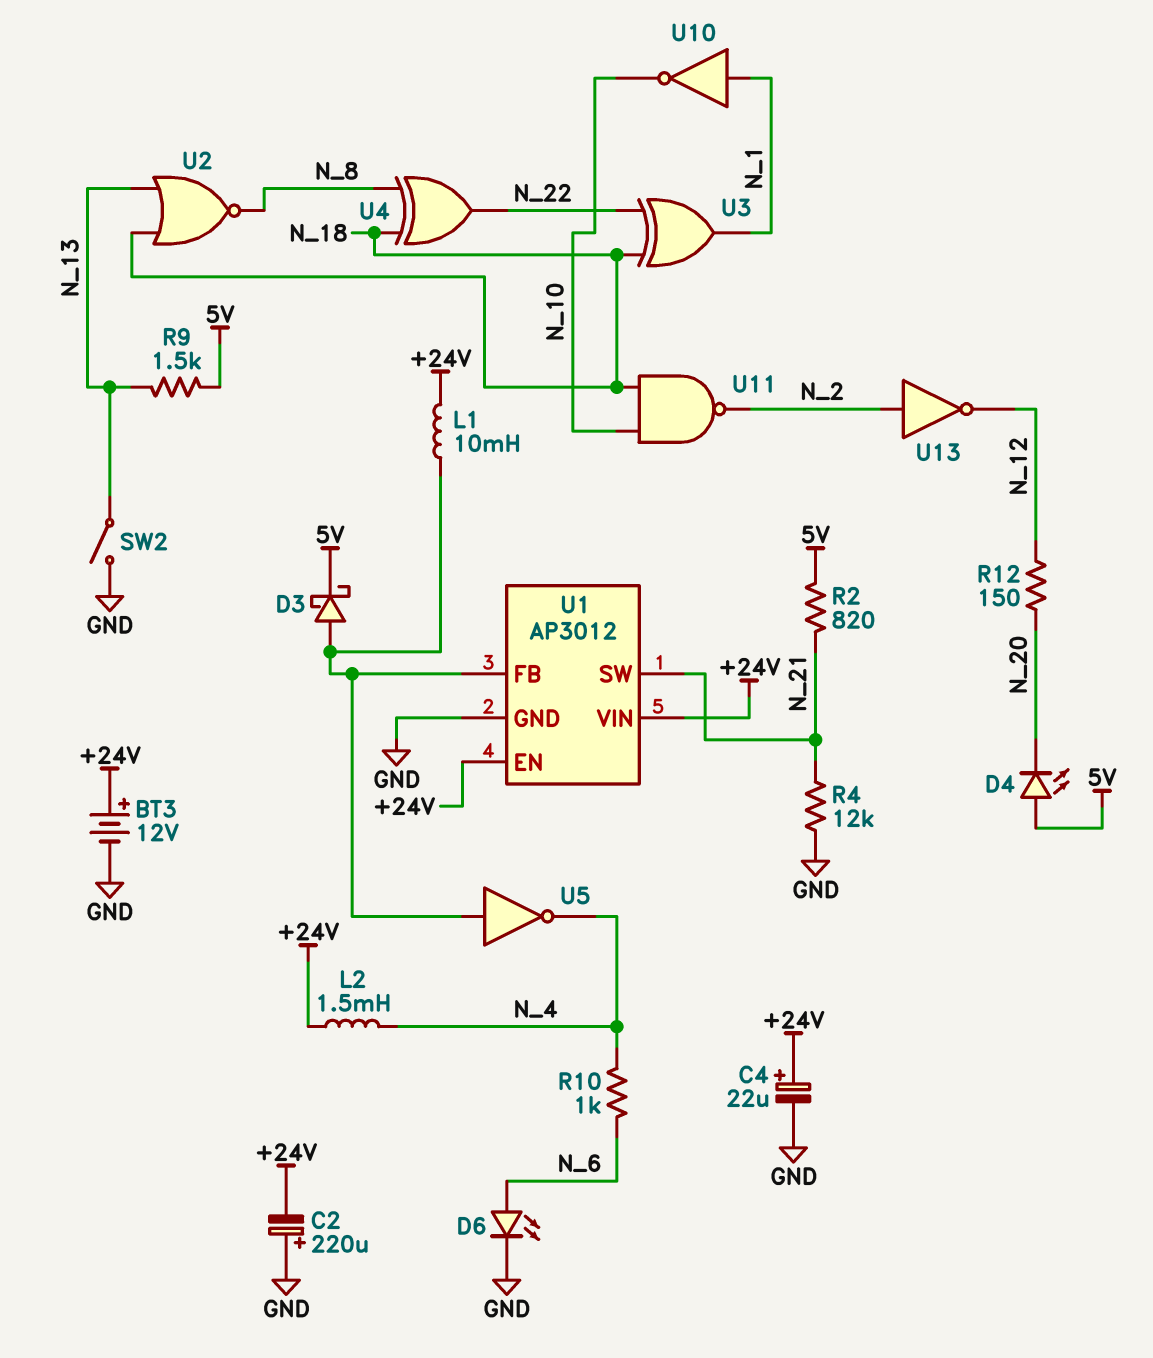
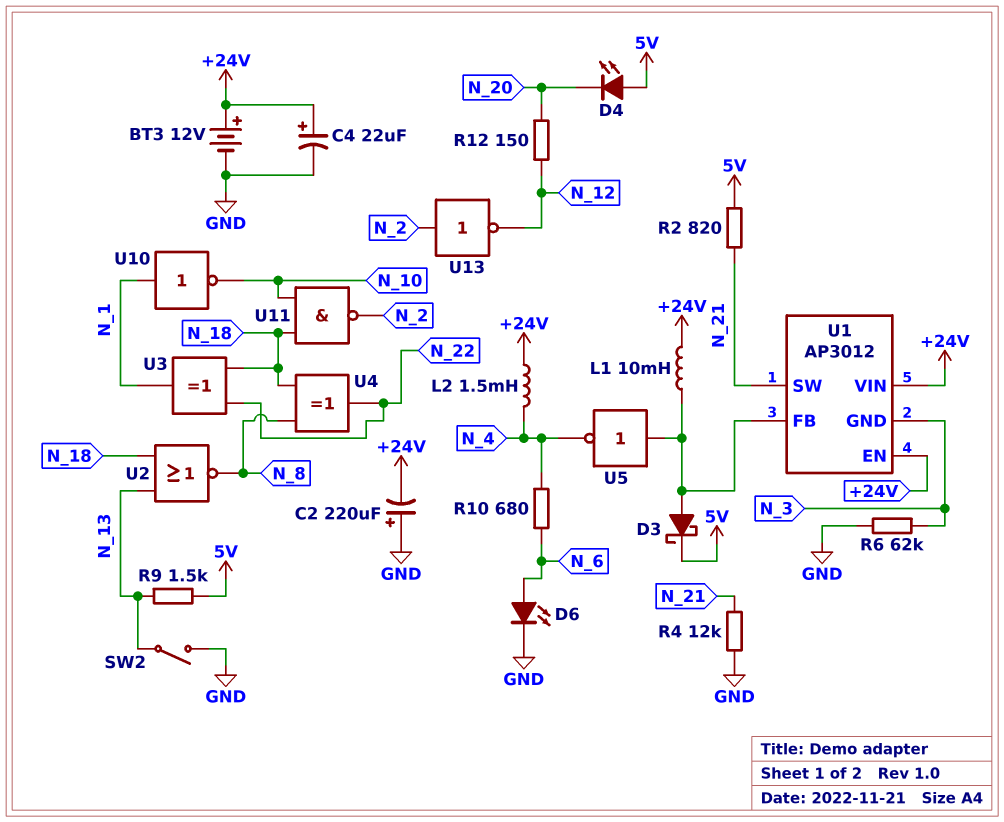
R6: none -> 62k (GND, N_3)
R10: 1k (N_4, N_6) -> 680 (N_4, N_6)
U1 pin GND: GND -> N_3

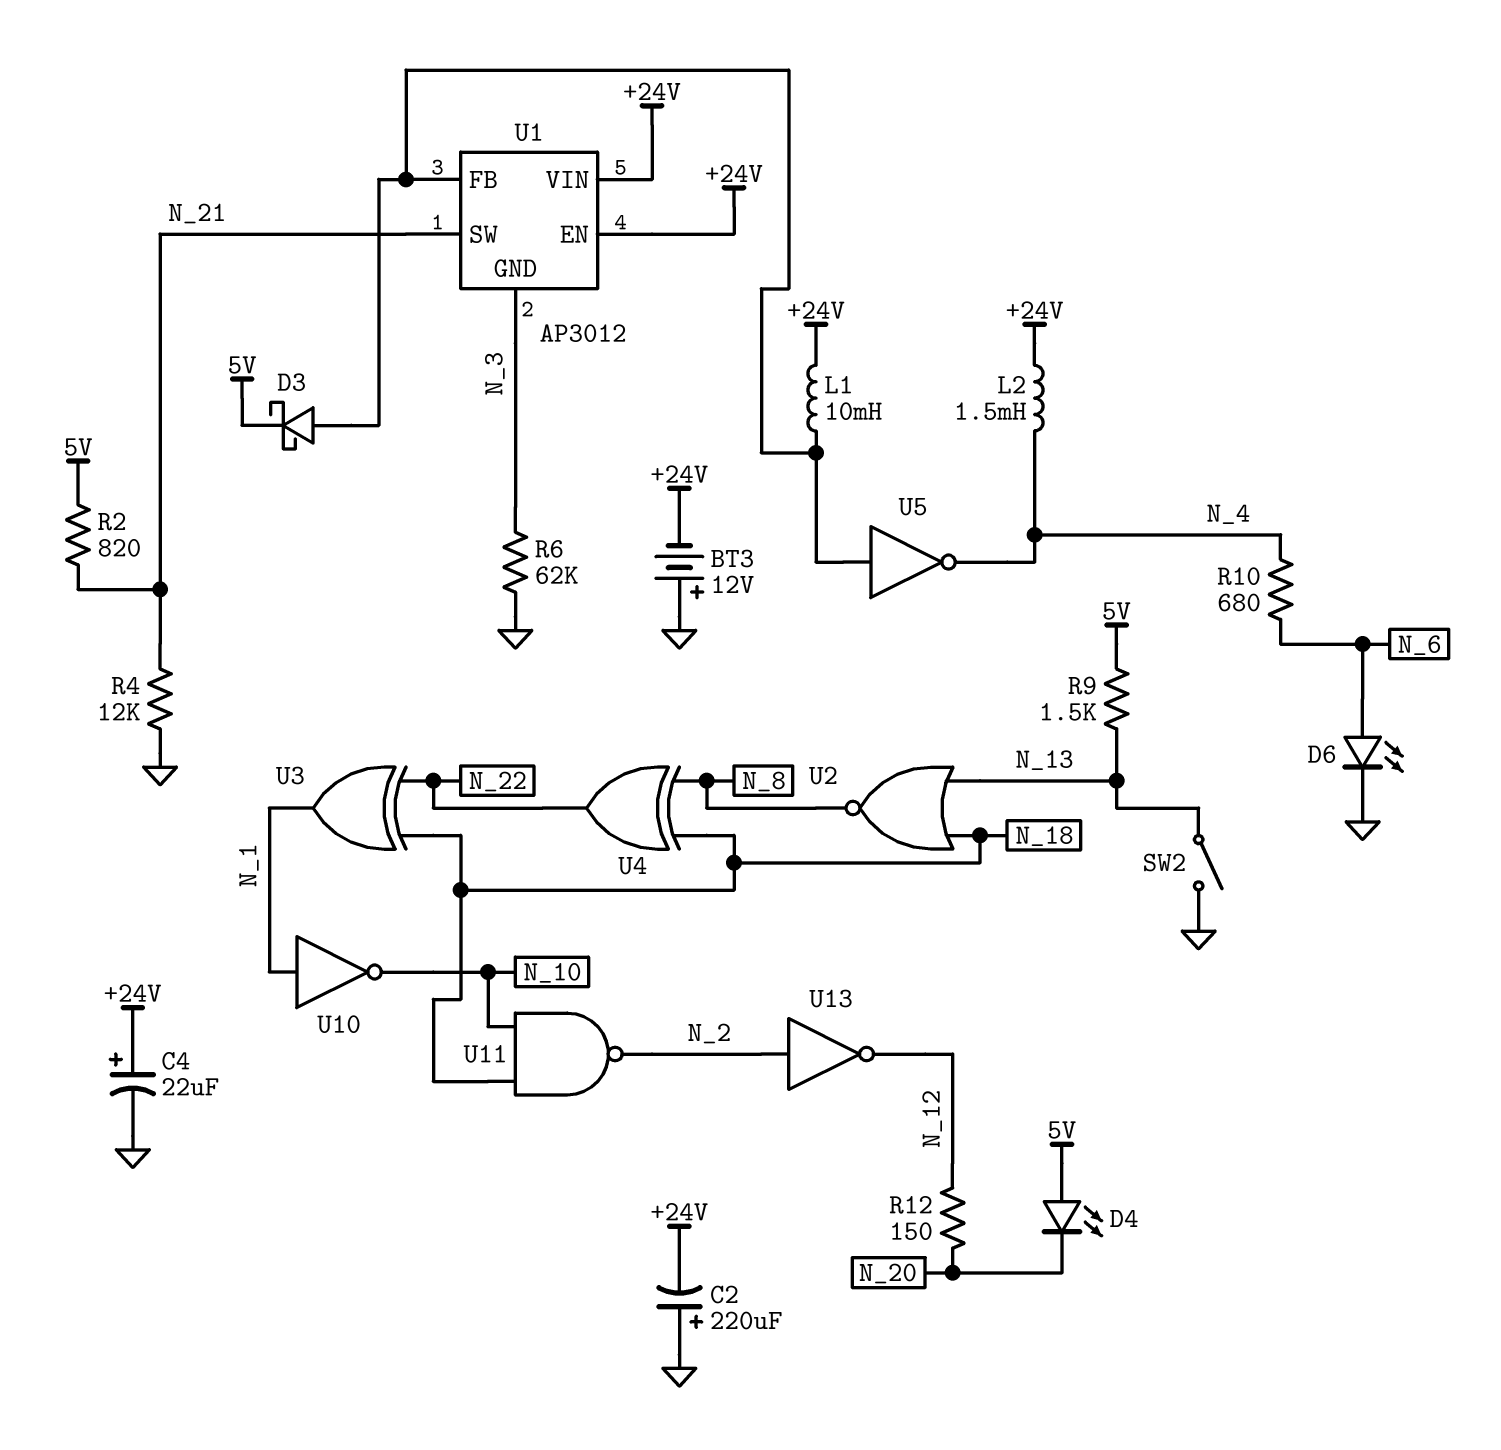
BT3: 12V (plus +24V, minus GND) -> 12V (plus GND, minus +24V)

